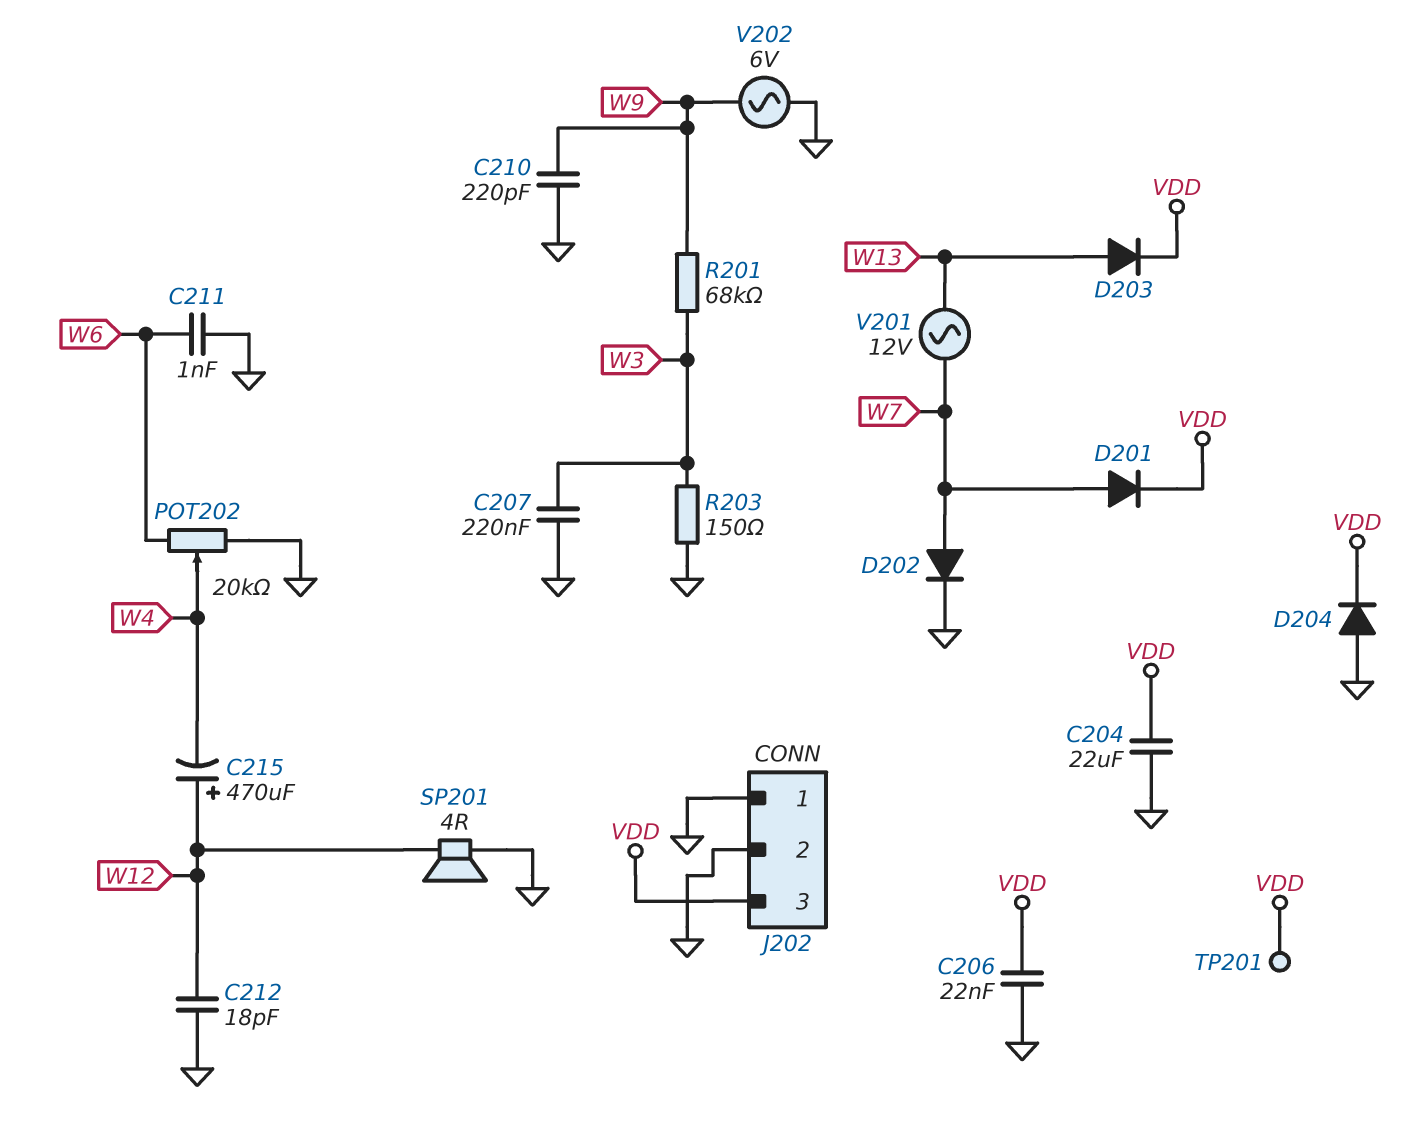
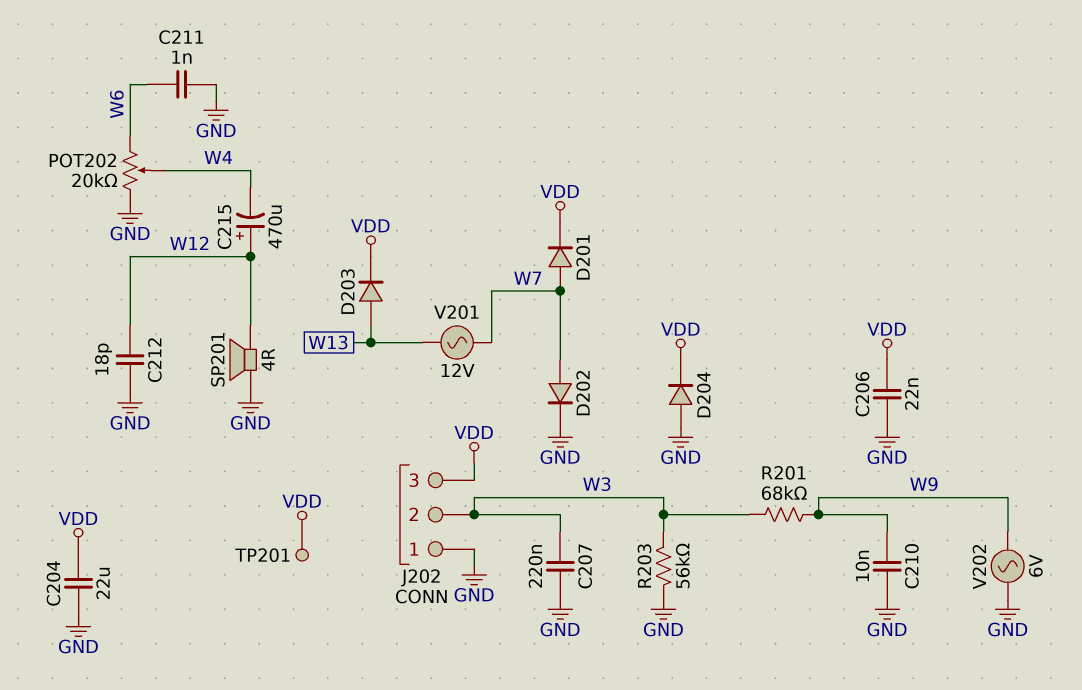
C210: 220pF (GND, W9) -> 10nF (GND, W9)
J202 pin 2: GND -> W3
R203: 150 (GND, W3) -> 56k (GND, W3)

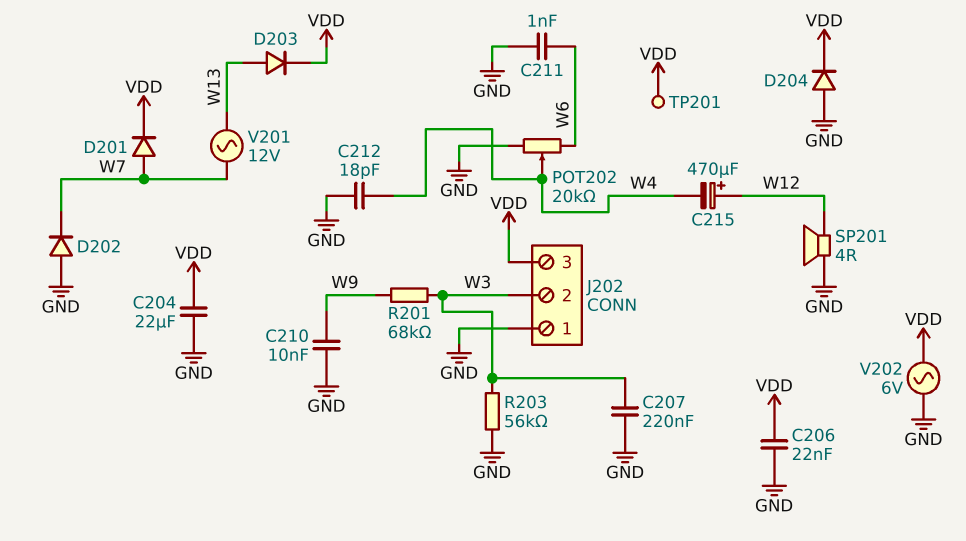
C212: 18pF (GND, W12) -> 18pF (GND, W4)
D202: diode (A W7, K GND) -> diode (A GND, K W7)
V202: AC 6V (GND, W9) -> AC 6V (GND, VDD)

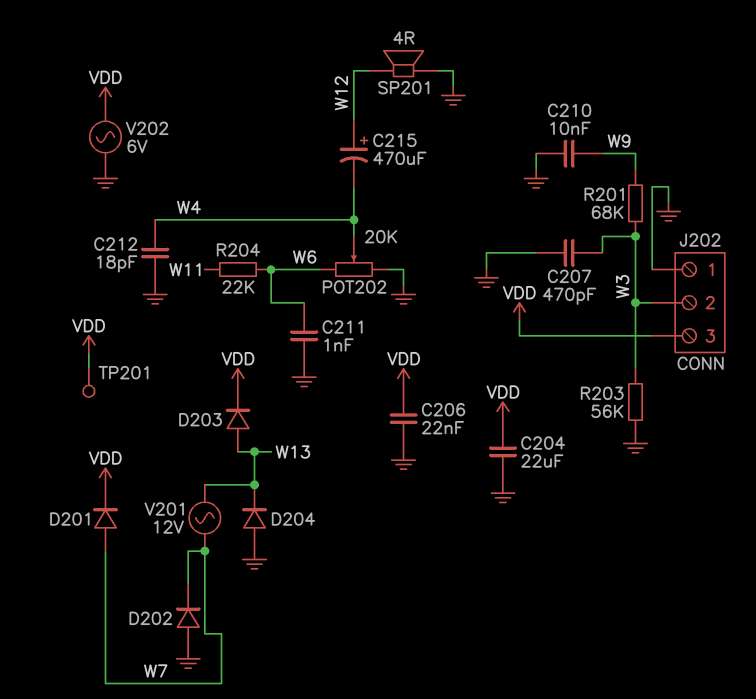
C207: 220nF (GND, W3) -> 470pF (GND, W3)
D204: diode (A GND, K VDD) -> diode (A GND, K W13)
R204: none -> 22k (W6, W11)

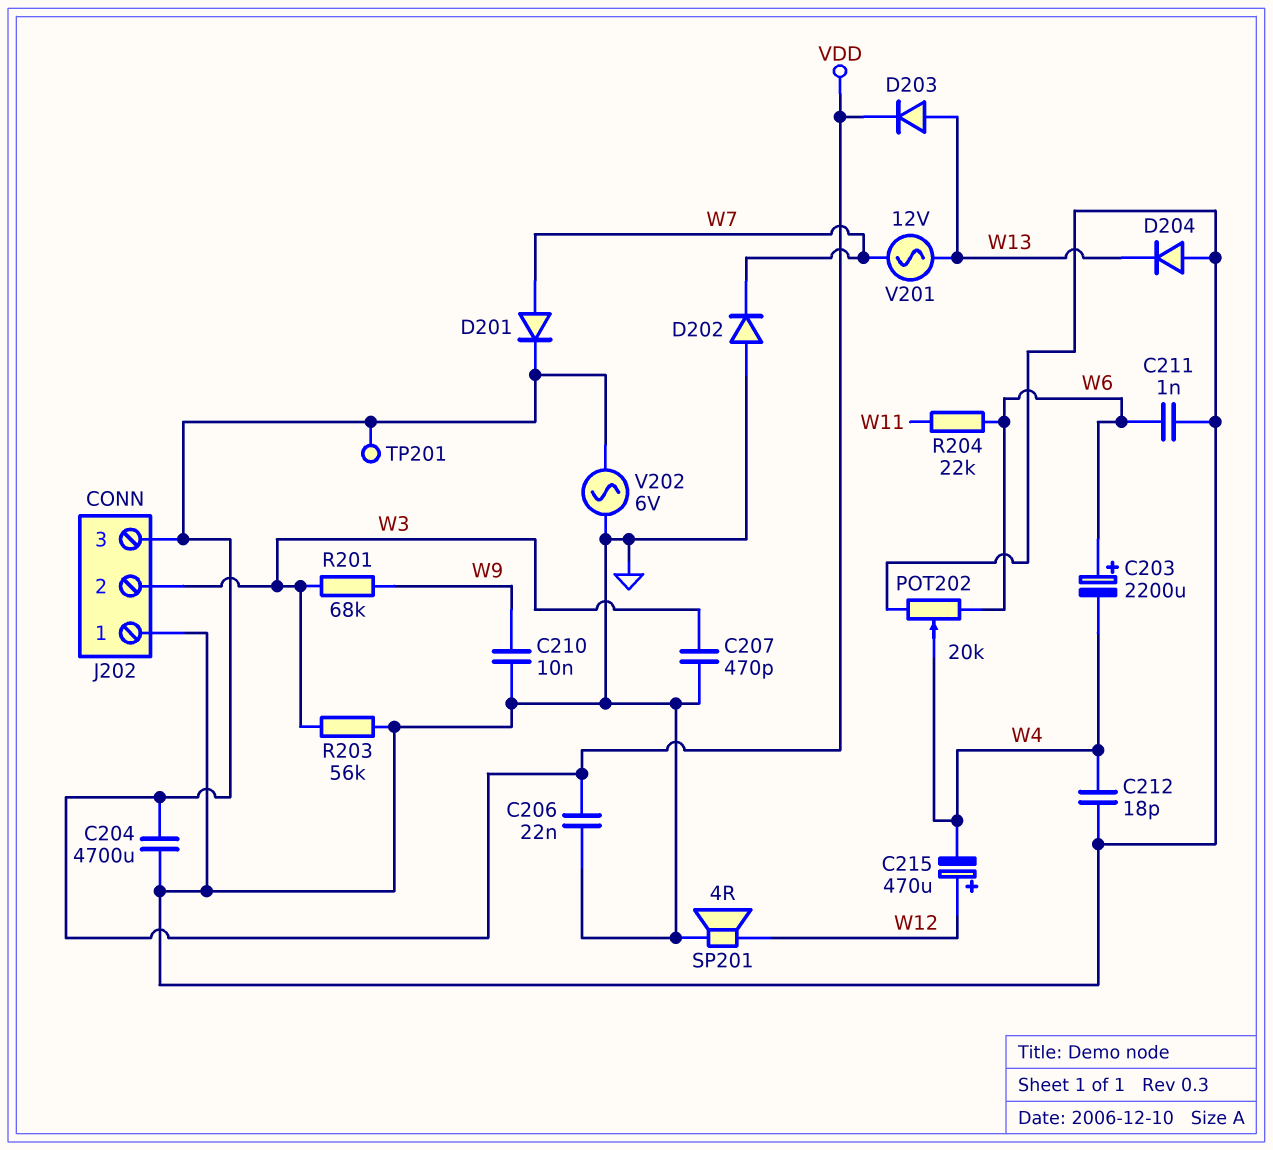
C203: none -> 2200uF (plus W6, minus W4)
C204: 22uF (GND, VDD) -> 4700uF (GND, VDD)

